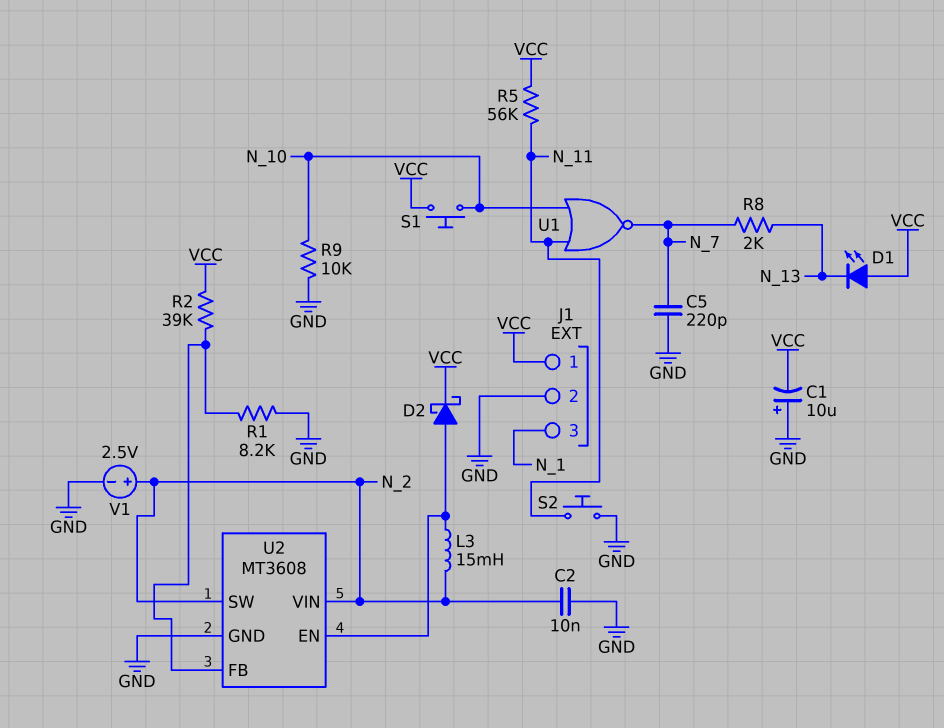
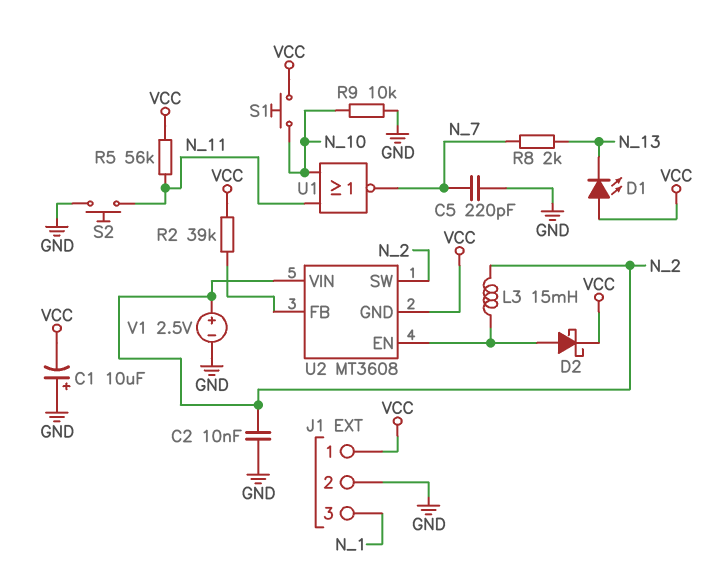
R1: 8.2k (GND, U2/FB) -> none
U2 pin GND: GND -> VCC

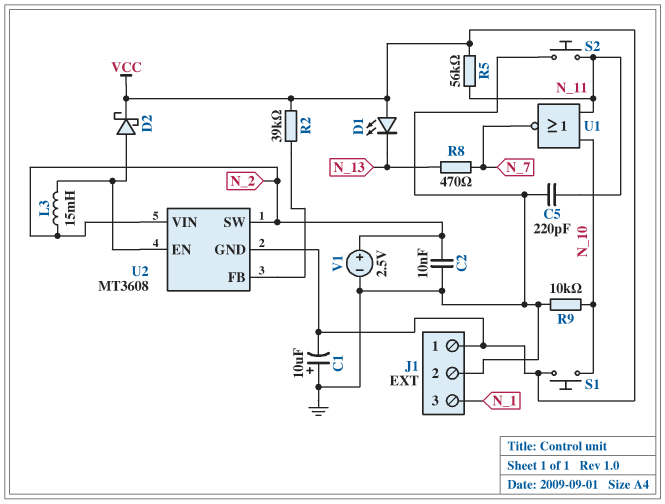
C5: 220pF (GND, N_7) -> 220pF (GND, N_11)
R8: 2k (N_7, N_13) -> 470 (N_7, N_13)

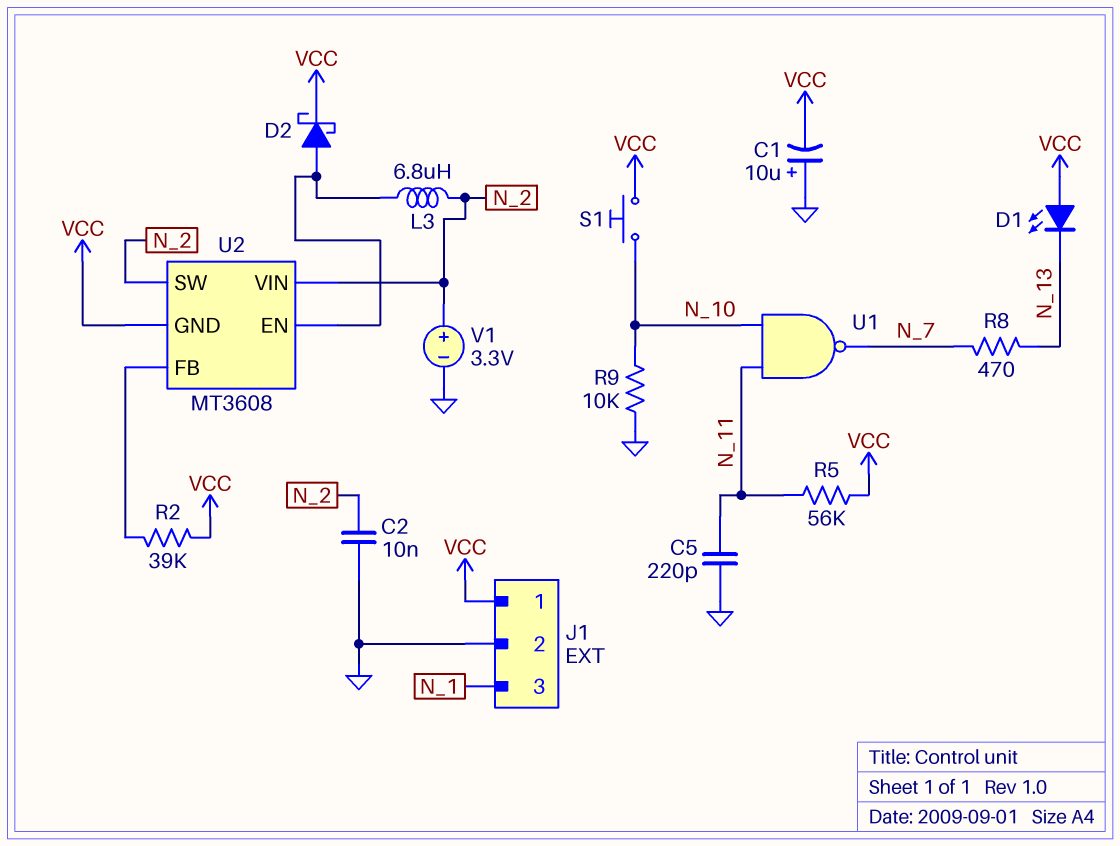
L3: 15mH (N_2, U2/EN) -> 6.8uH (N_2, U2/EN)
S2: button (GND, N_11) -> none
U1: NOR (in N_10, in N_11, out N_7) -> NAND (in N_10, in N_11, out N_7)
V1: 2.5V (plus N_2, minus GND) -> 3.3V (plus N_2, minus GND)

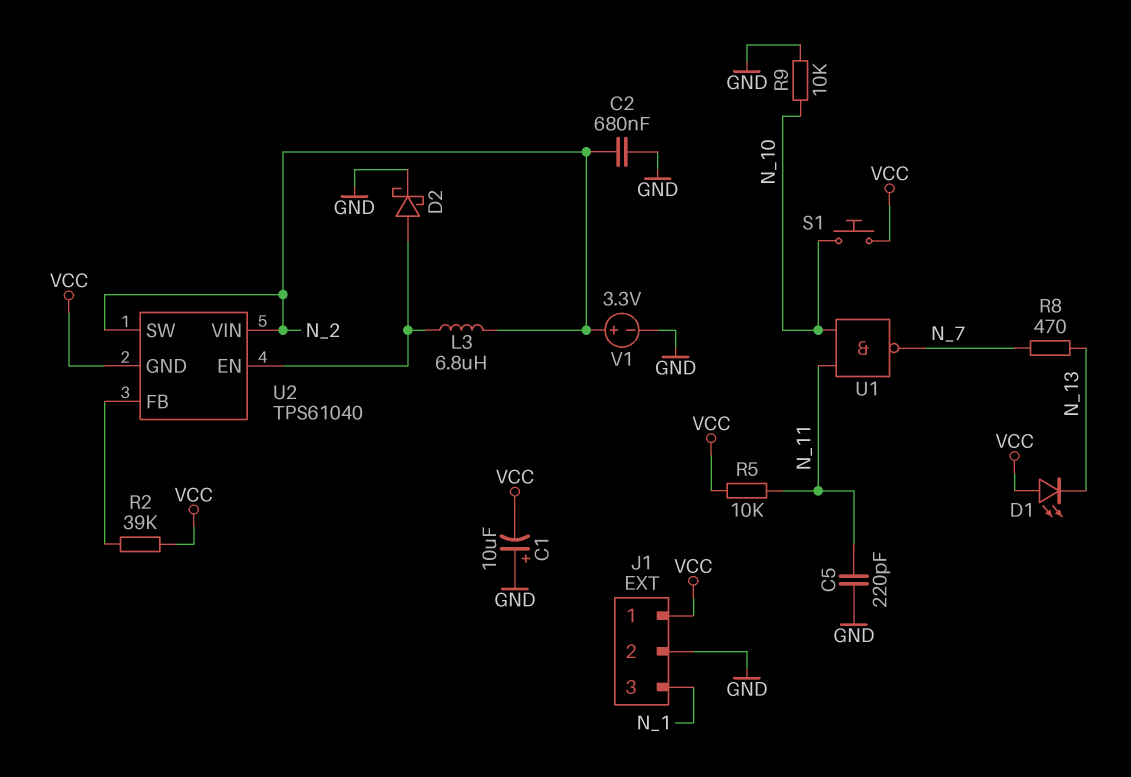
C2: 10nF (GND, N_2) -> 680nF (GND, N_2)
D2: schottky (A U2/EN, K VCC) -> schottky (A U2/EN, K GND)
R5: 56k (N_11, VCC) -> 10k (N_11, VCC)
U2: MT3608 -> TPS61040

